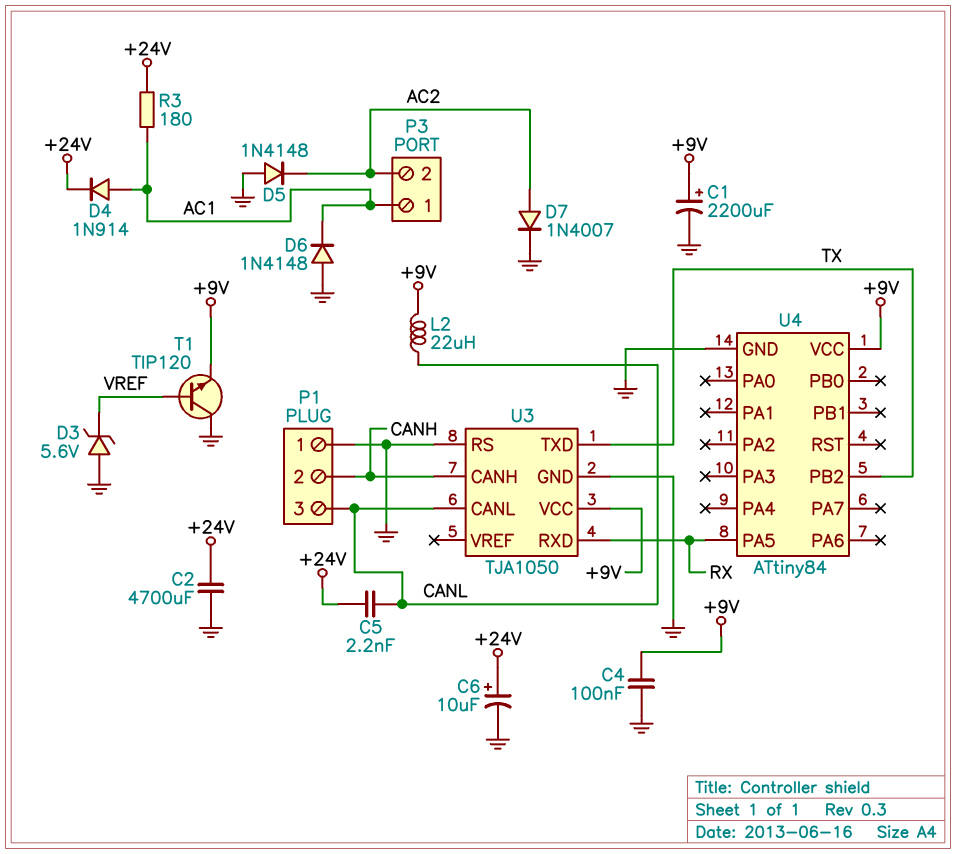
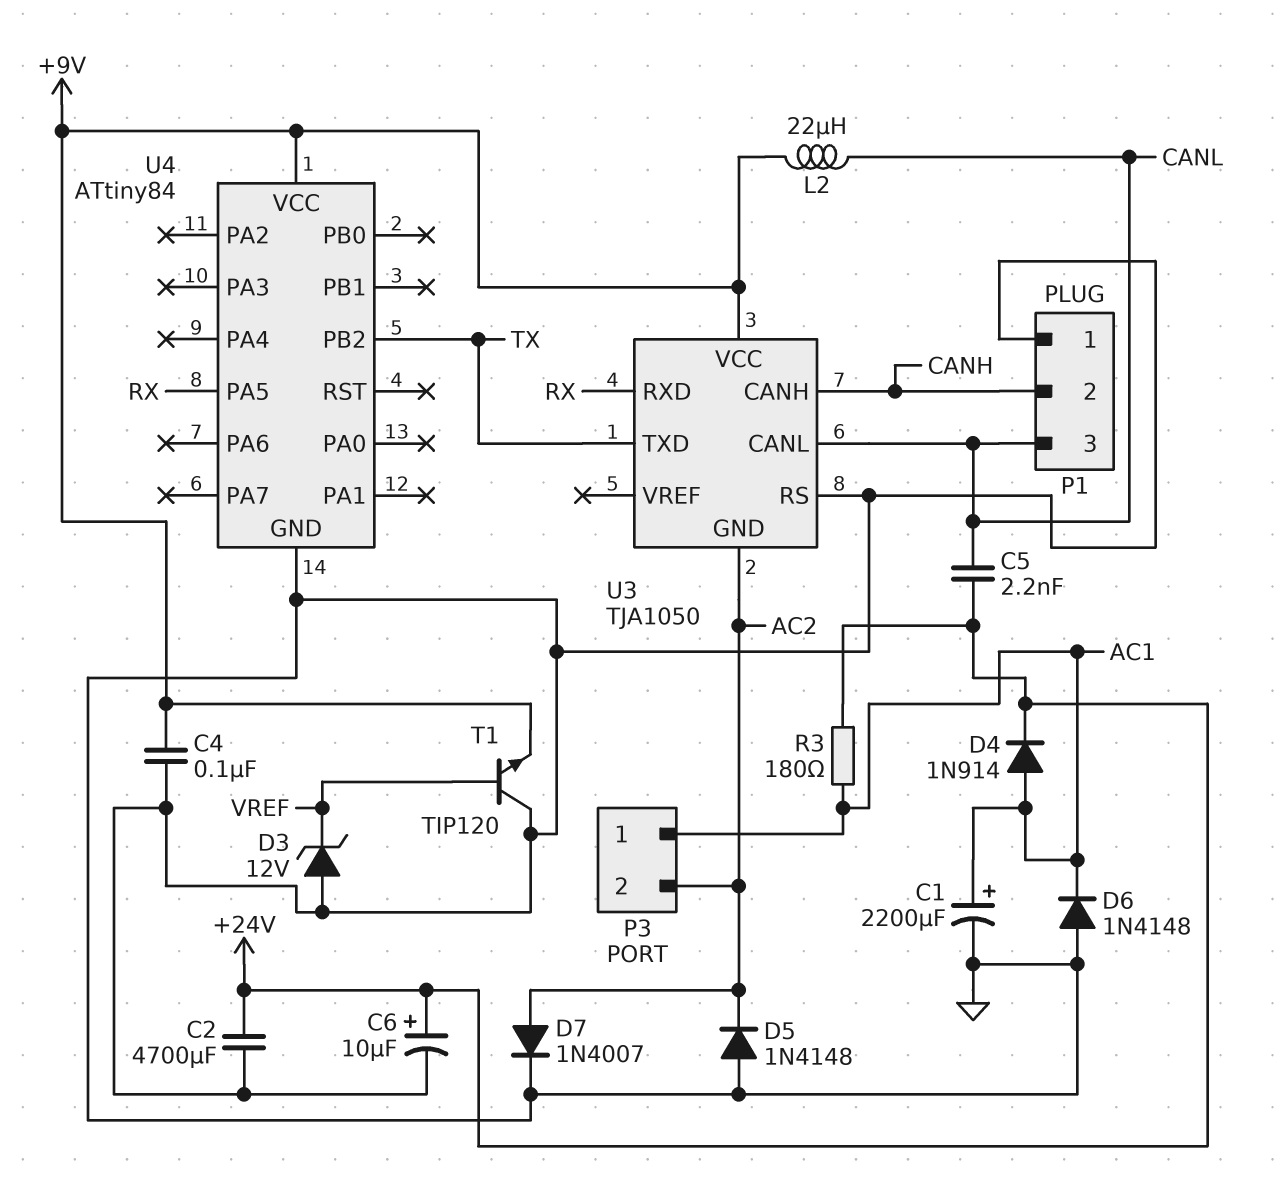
C1: 2200uF (plus +9V, minus GND) -> 2200uF (plus AC1, minus GND)
D3: zener 5.6V (A GND, K VREF) -> zener 12V (A GND, K VREF)
U3 pin GND: GND -> AC2

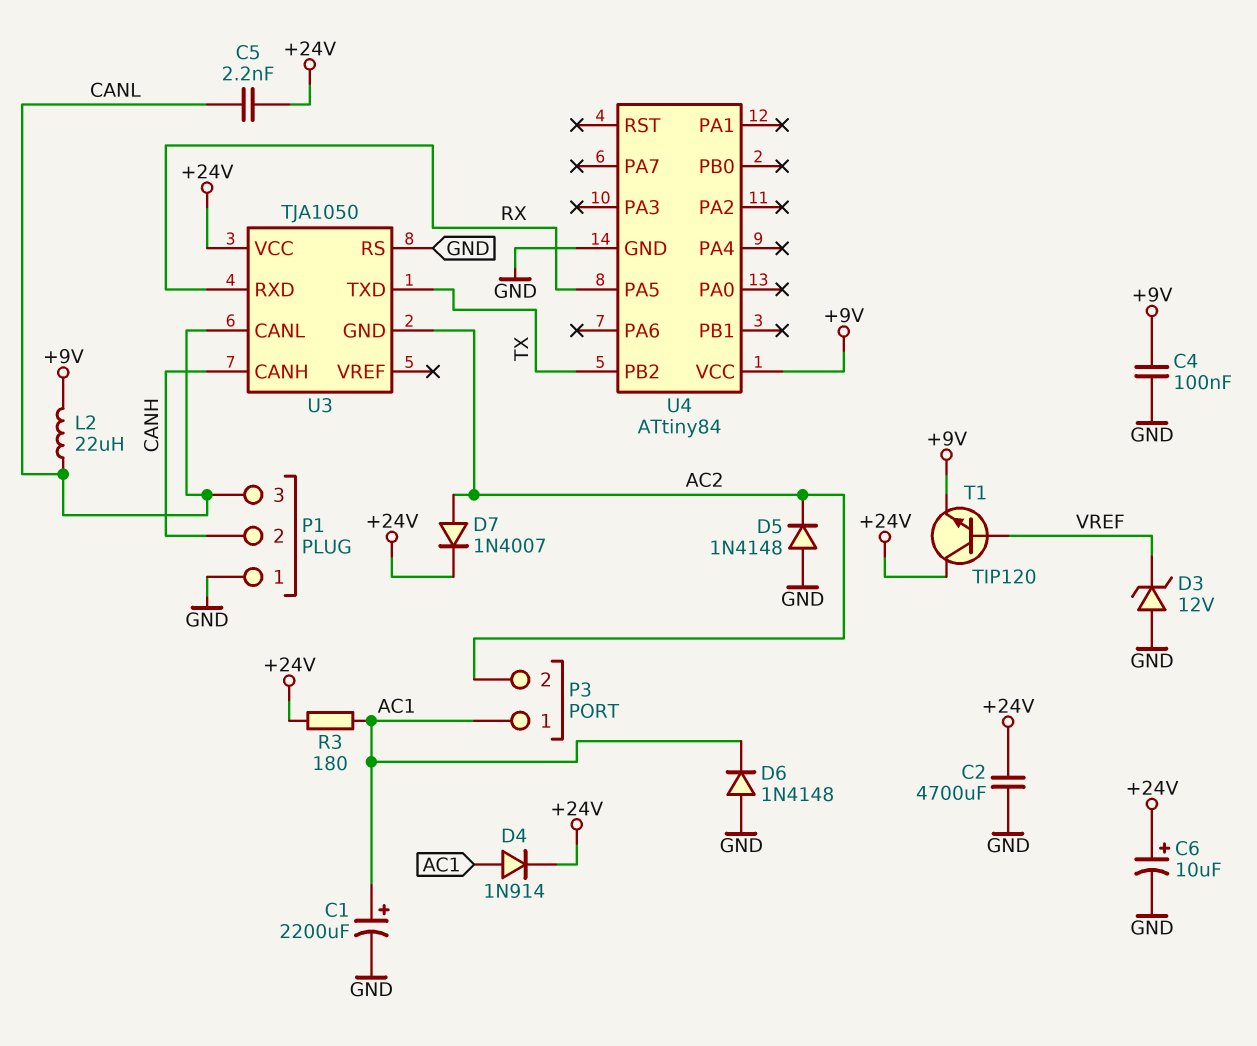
D7: diode 1N4007 (A AC2, K GND) -> diode 1N4007 (A AC2, K +24V)
T1: NPN TIP120 (B VREF, C GND, E +9V) -> NPN TIP120 (B VREF, C +24V, E +9V)
U3 pin VCC: +9V -> +24V

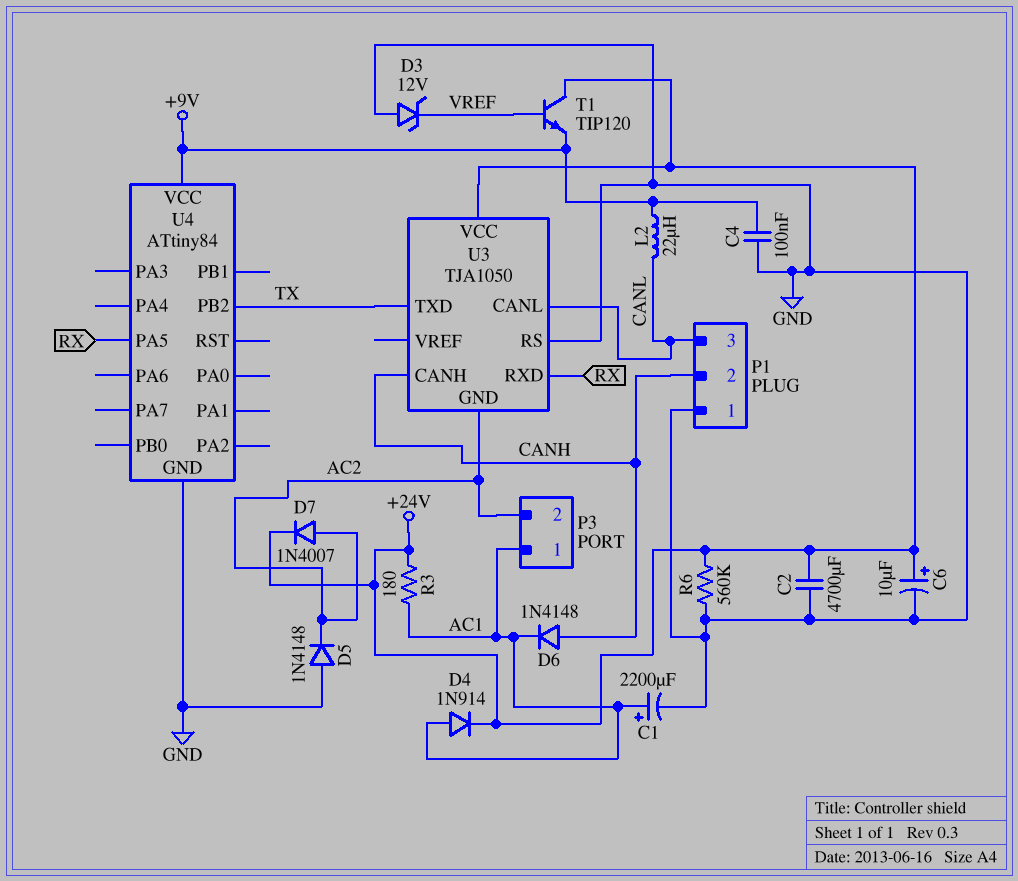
C5: 2.2nF (+24V, CANL) -> none
D6: diode 1N4148 (A GND, K AC1) -> diode 1N4148 (A CANH, K AC1)
R6: none -> 560k (+24V, GND)

